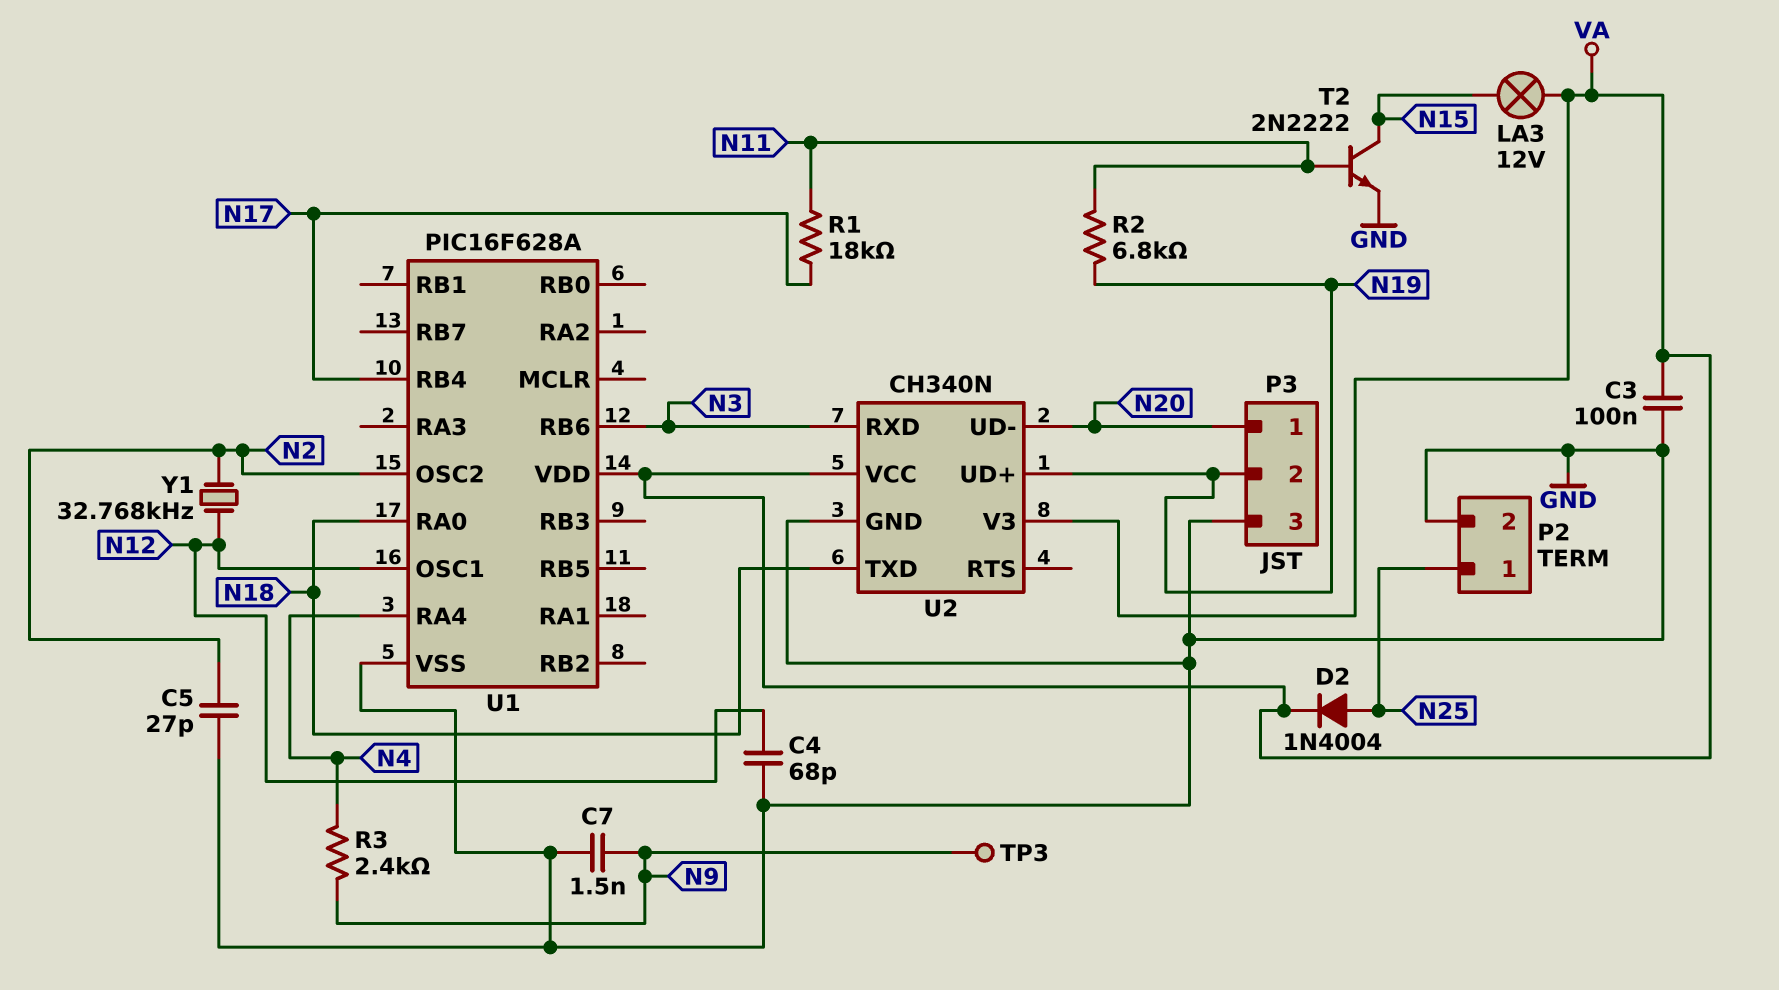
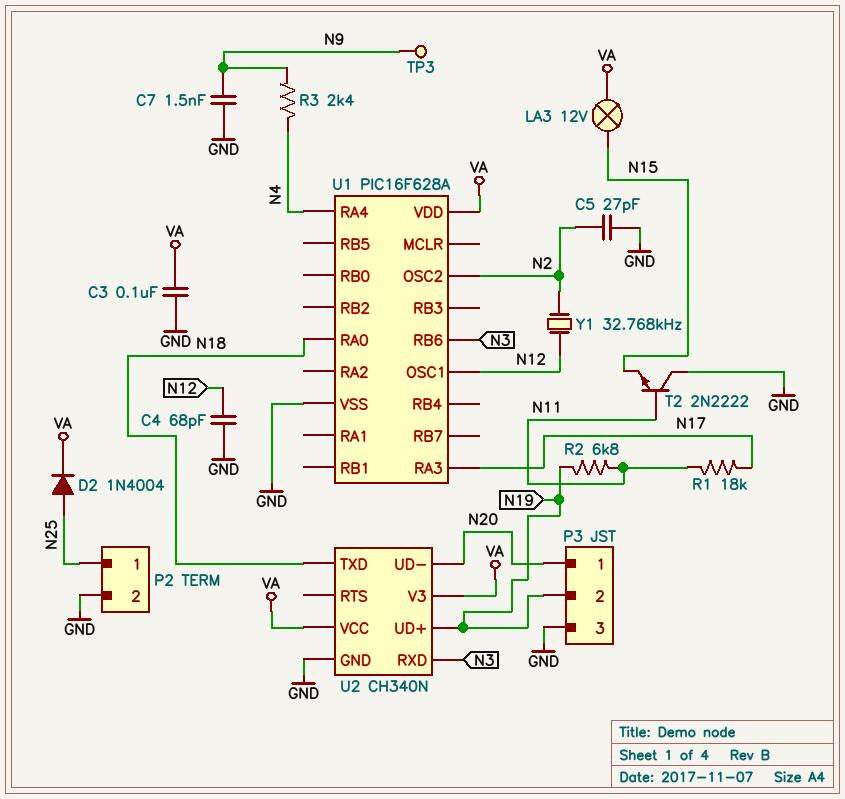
T2: NPN 2N2222 (B N11, C N15, E GND) -> NPN 2N2222 (B N11, C GND, E N15)
U1 pin RA3: none -> N17
U1 pin RB4: N17 -> none

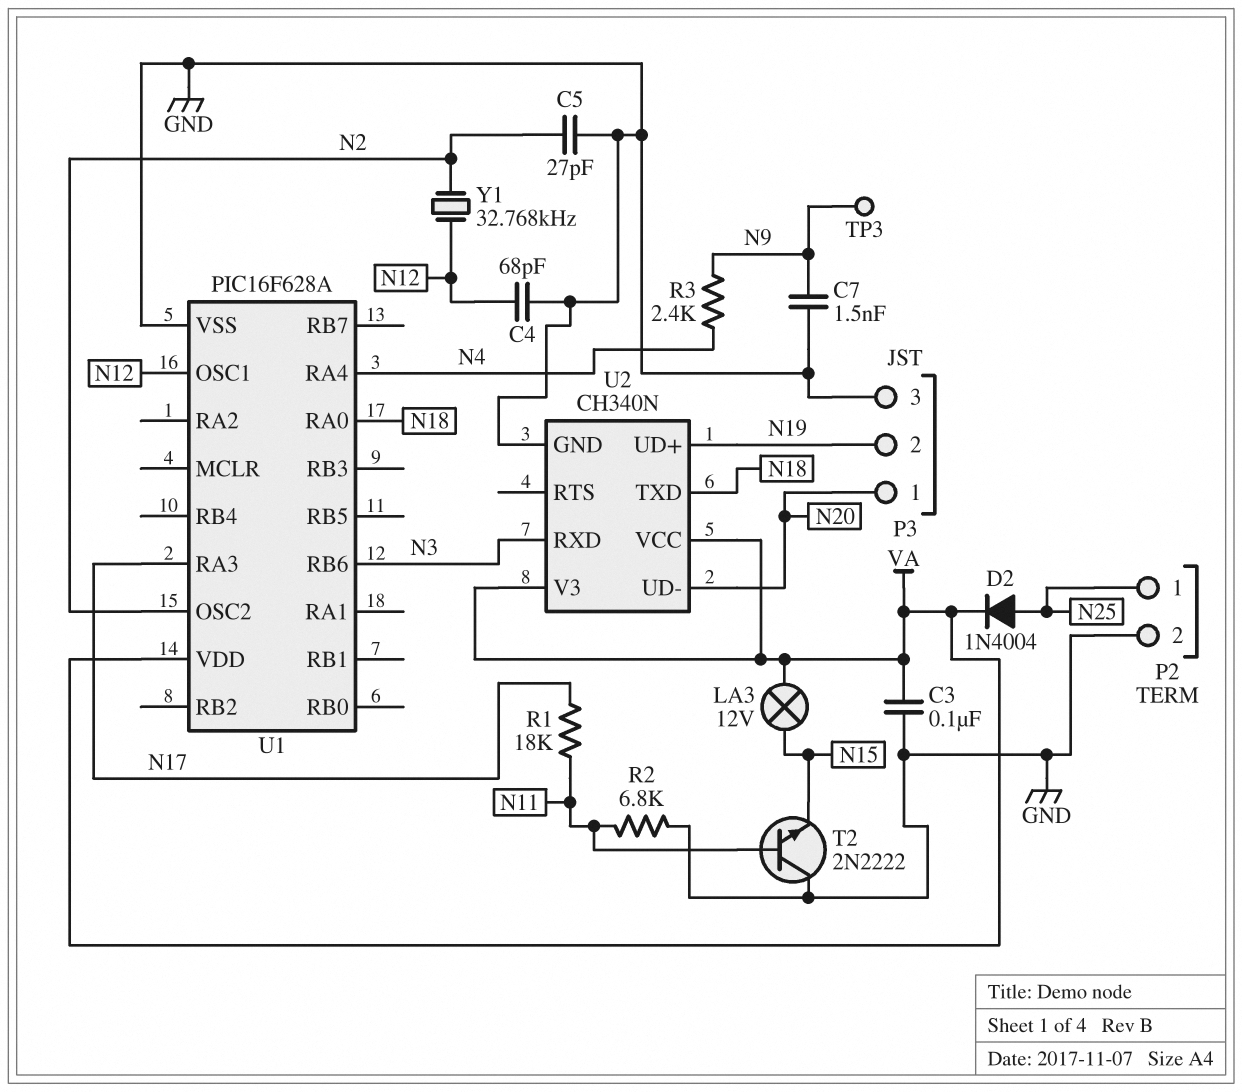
R2: 6.8k (N11, N19) -> 6.8k (GND, N11)

